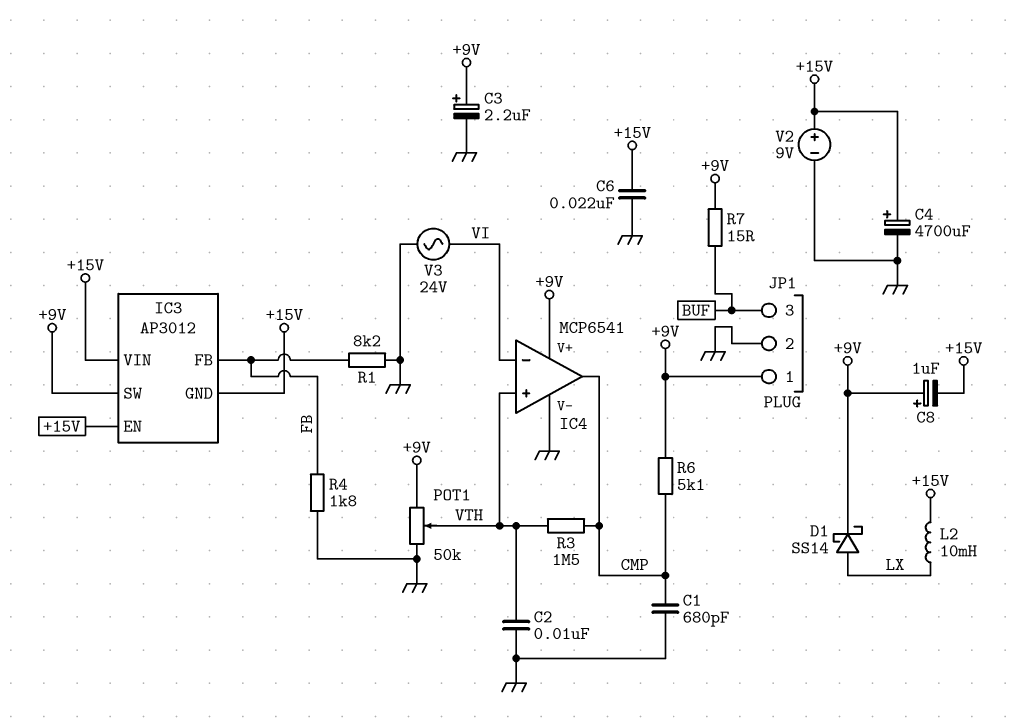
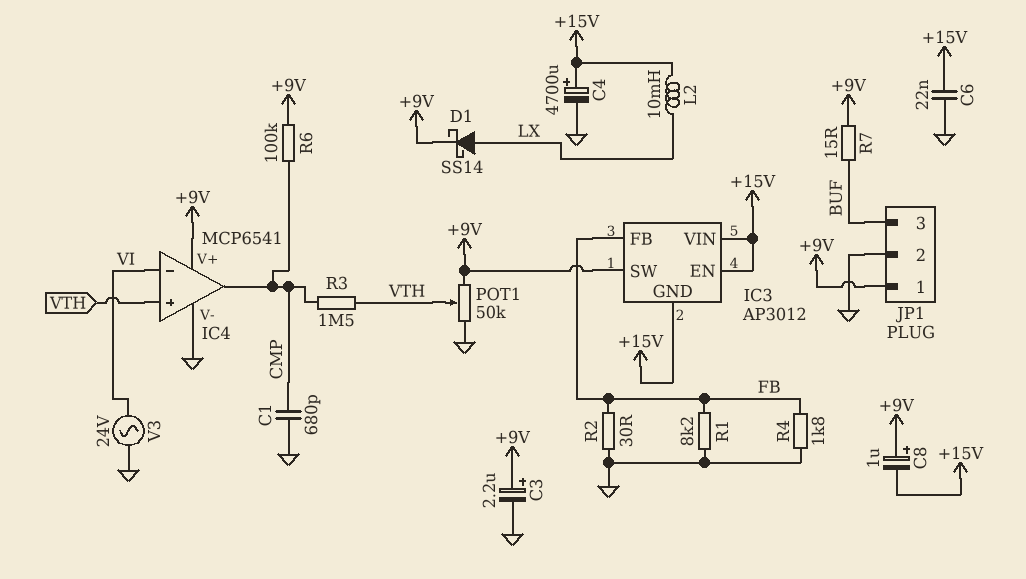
C2: 10nF (GND, VTH) -> none
R2: none -> 30 (FB, GND)
R6: 5.1k (+9V, CMP) -> 100k (+9V, CMP)
V2: 9V (plus +15V, minus GND) -> none

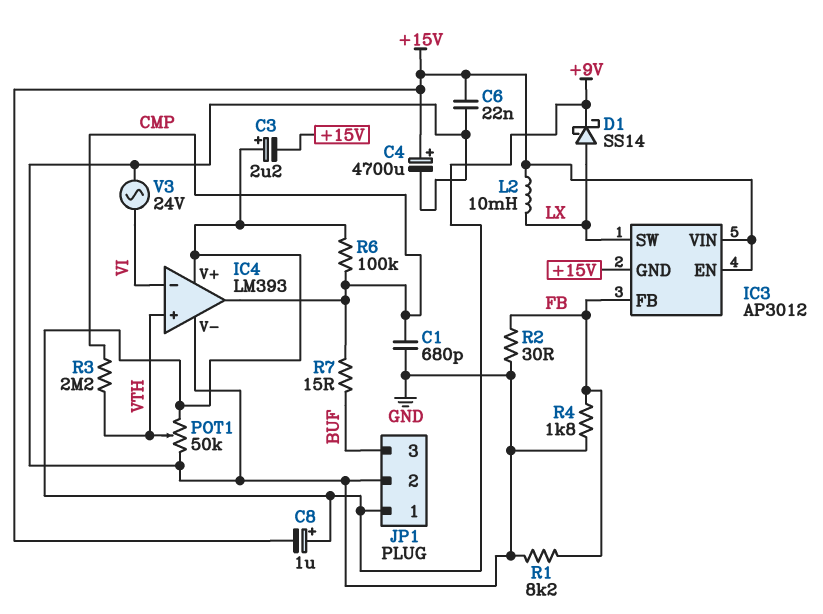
C3: 2.2uF (plus +9V, minus GND) -> 2.2uF (plus +9V, minus +15V)
IC3 pin SW: +9V -> LX
IC4: MCP6541 -> LM393
R3: 1.5M (CMP, VTH) -> 2.2M (CMP, VTH)
R7: 15 (+9V, BUF) -> 15 (BUF, CMP)

